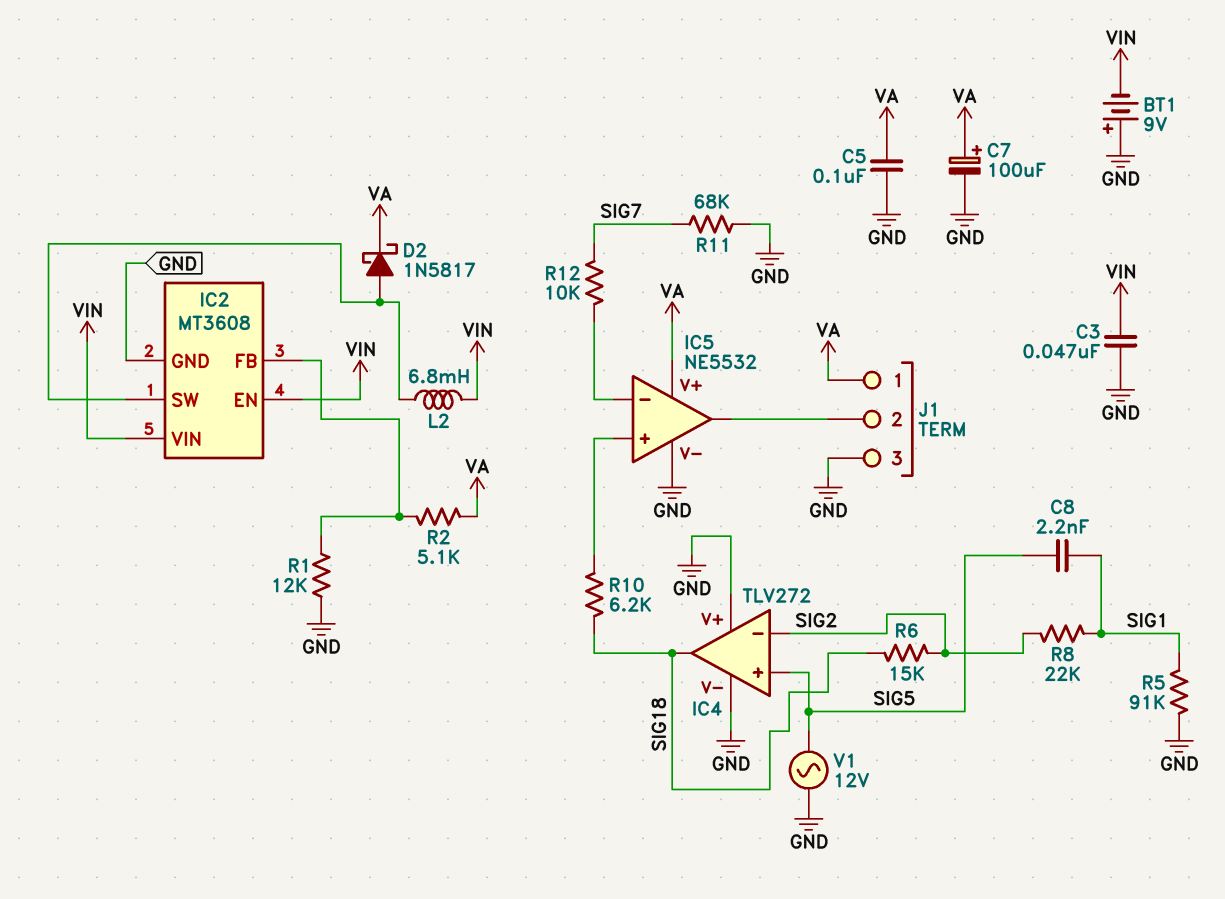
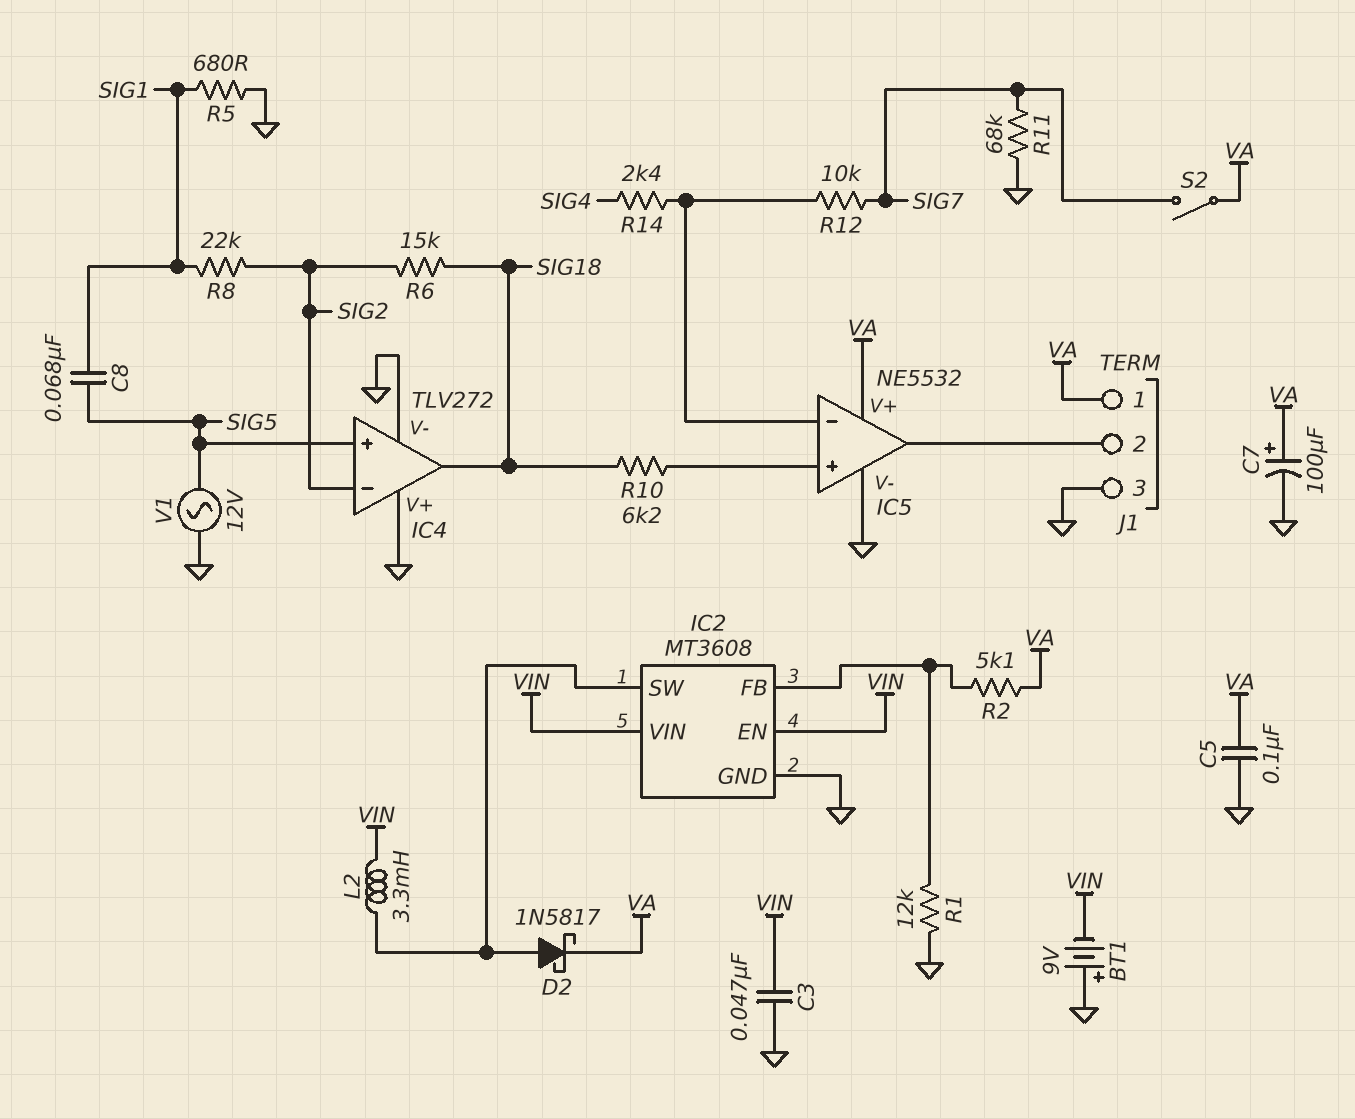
C8: 2.2nF (SIG1, SIG5) -> 68nF (SIG1, SIG5)
L2: 6.8mH (IC2/SW, VIN) -> 3.3mH (IC2/SW, VIN)
R5: 91k (GND, SIG1) -> 680 (GND, SIG1)
R14: none -> 2.4k (IC5/in-, SIG4)
S2: none -> switch (SIG7, VA)

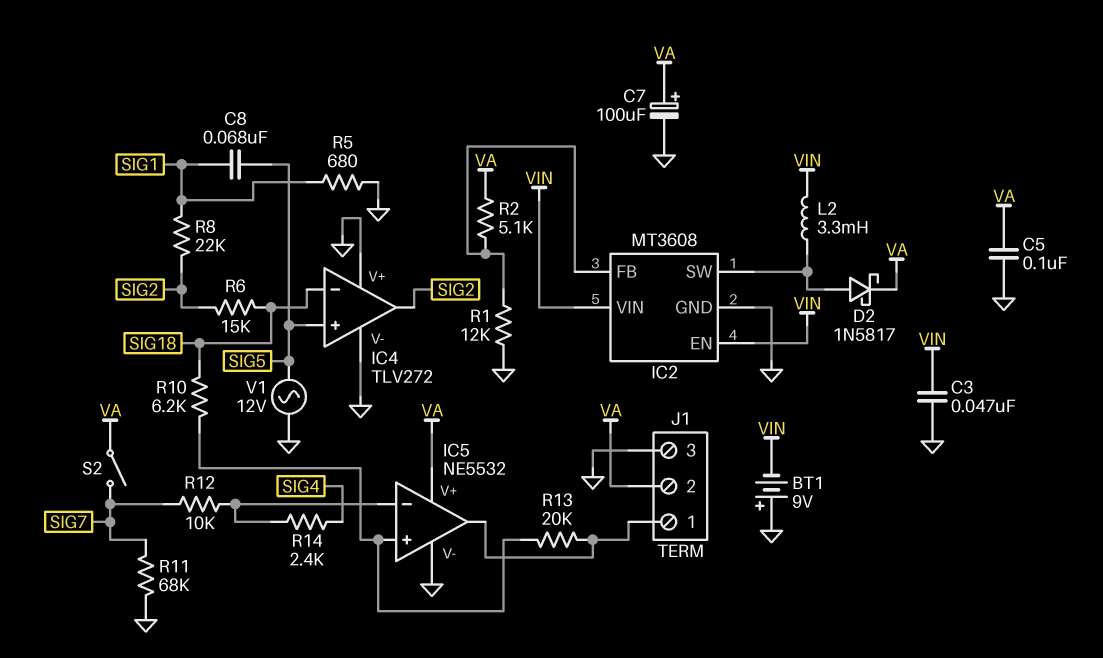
IC4 pin in-: SIG2 -> SIG18
IC4 pin out: SIG18 -> SIG2
J1 pin 1: VA -> IC5/out
J1 pin 2: IC5/out -> VA
R13: none -> 20k (IC5/in+, IC5/out)

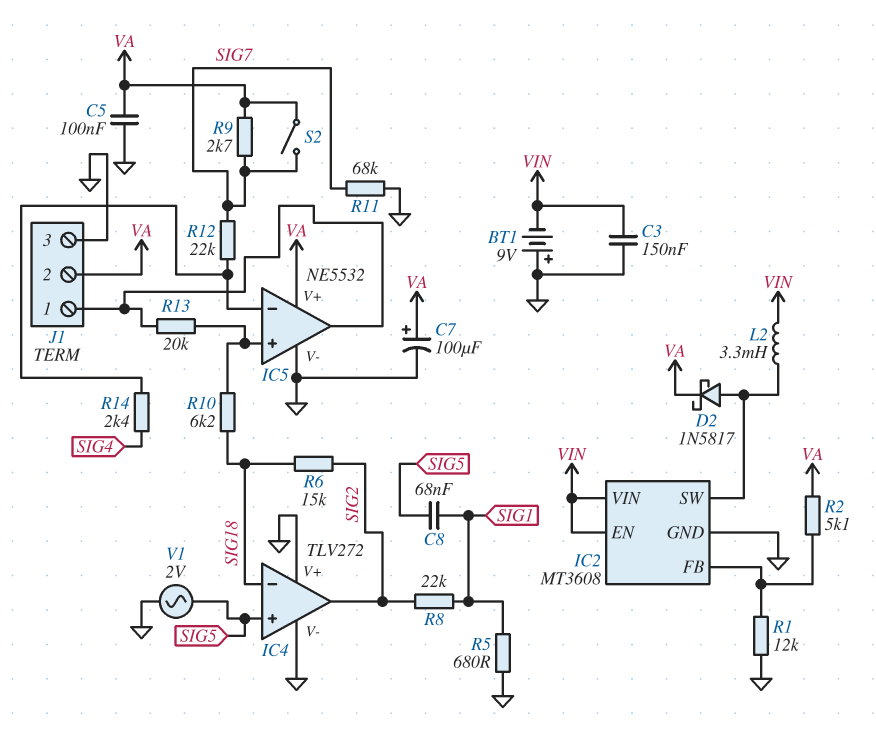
C3: 47nF (GND, VIN) -> 150nF (GND, VIN)
R9: none -> 2.7k (SIG7, VA)
R12: 10k (IC5/in-, SIG7) -> 22k (IC5/in-, SIG7)
V1: AC 12V (GND, SIG5) -> AC 2V (GND, SIG5)

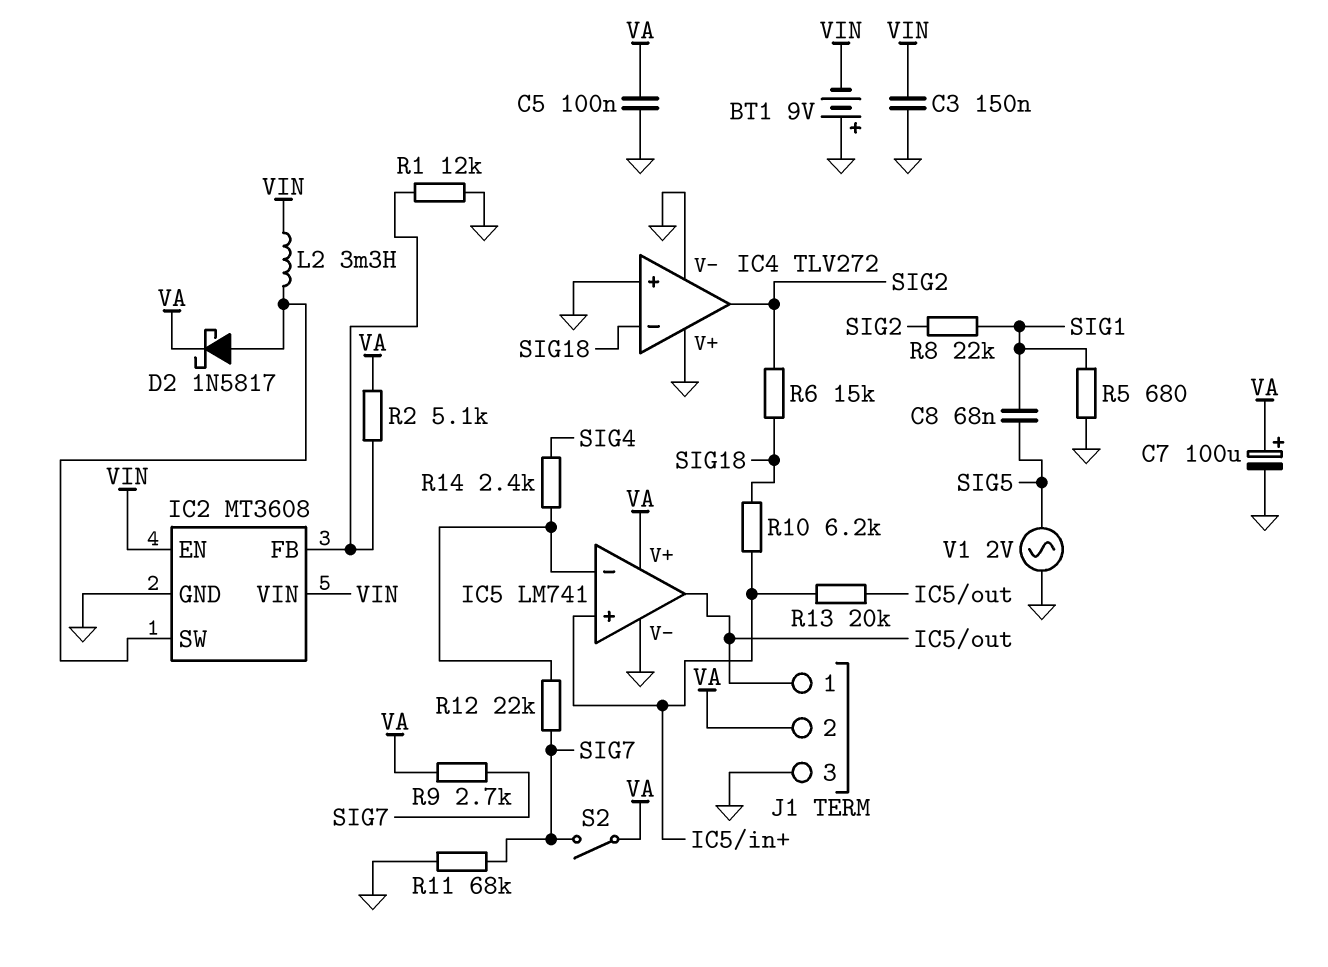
IC4 pin in+: SIG5 -> GND
IC5: NE5532 -> LM741

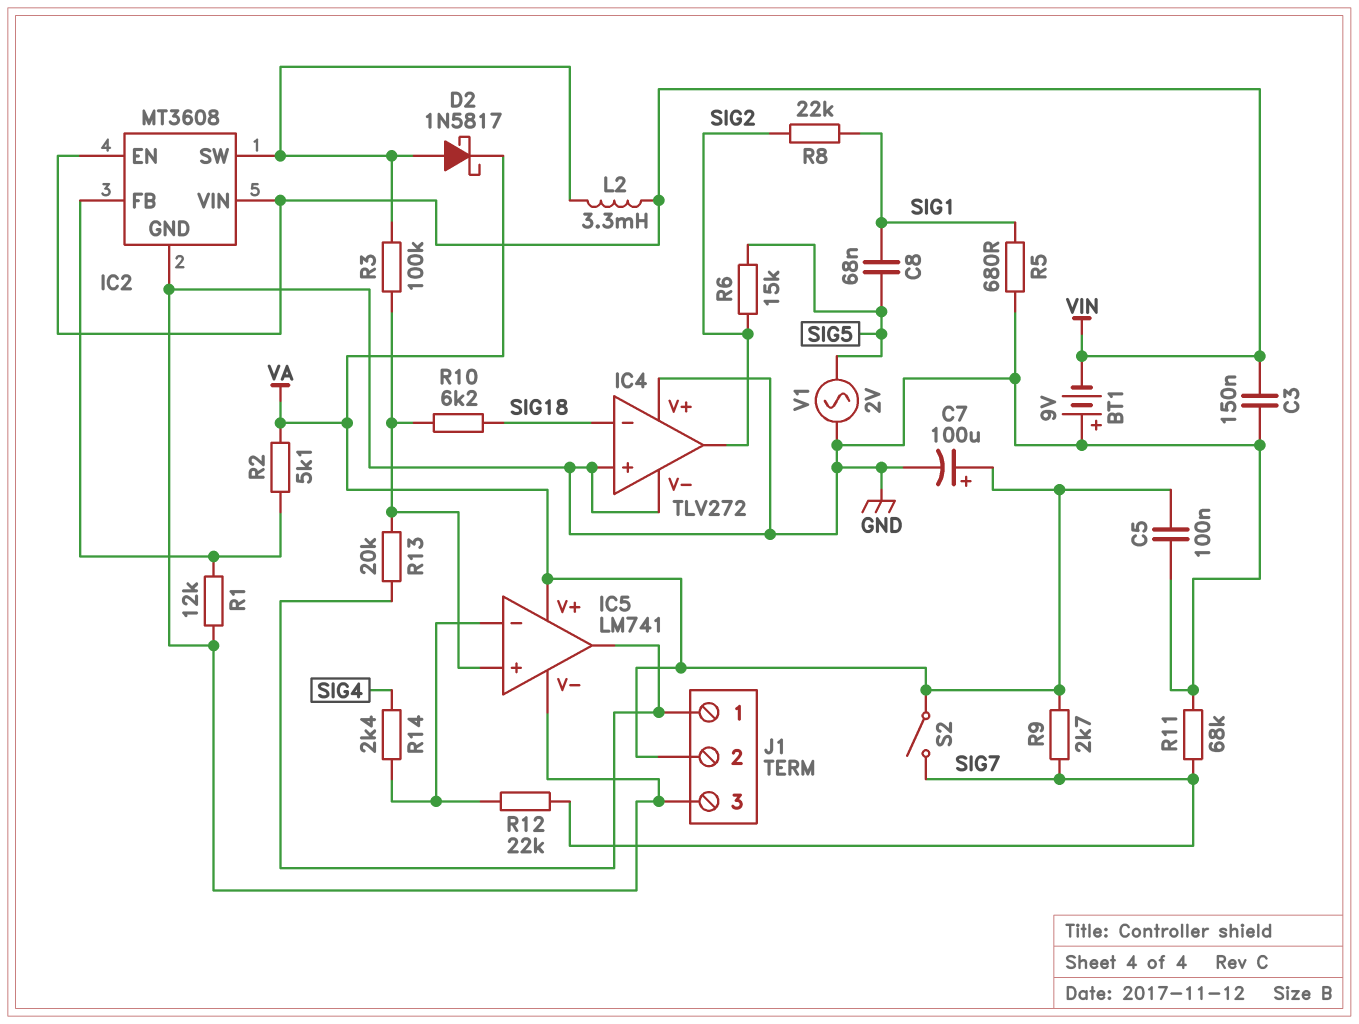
R3: none -> 100k (IC2/SW, IC5/in+)
R6: 15k (SIG2, SIG18) -> 15k (SIG2, SIG5)

